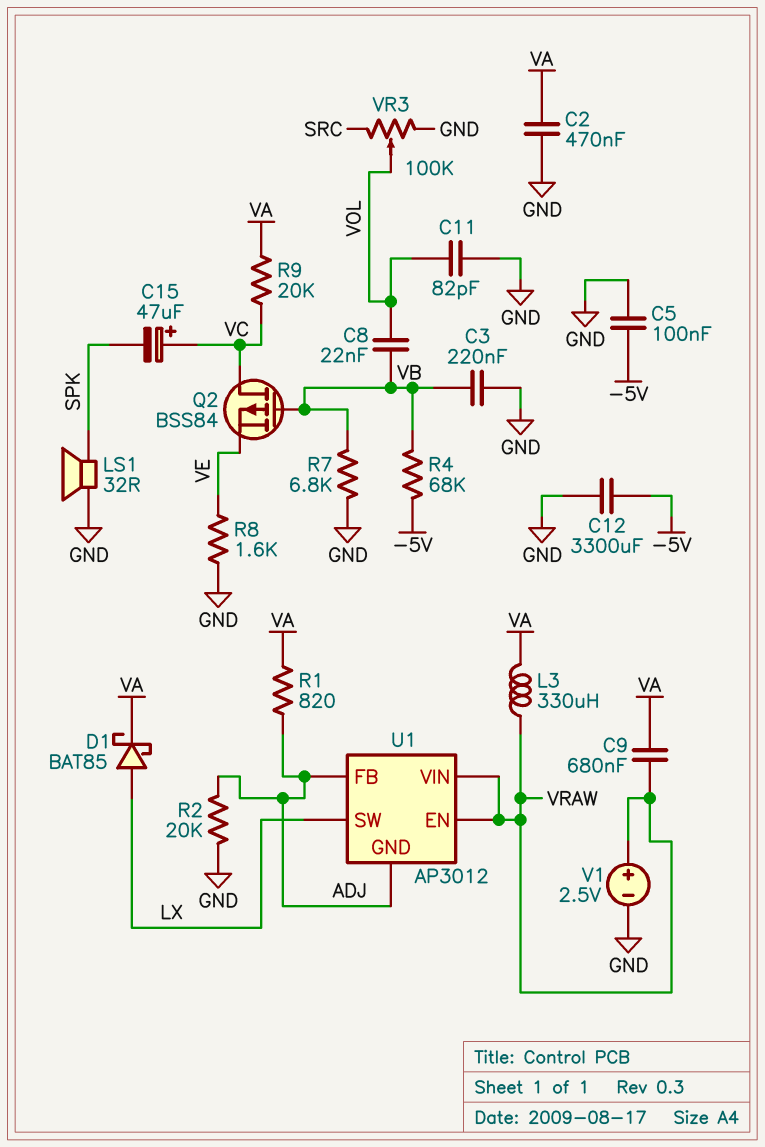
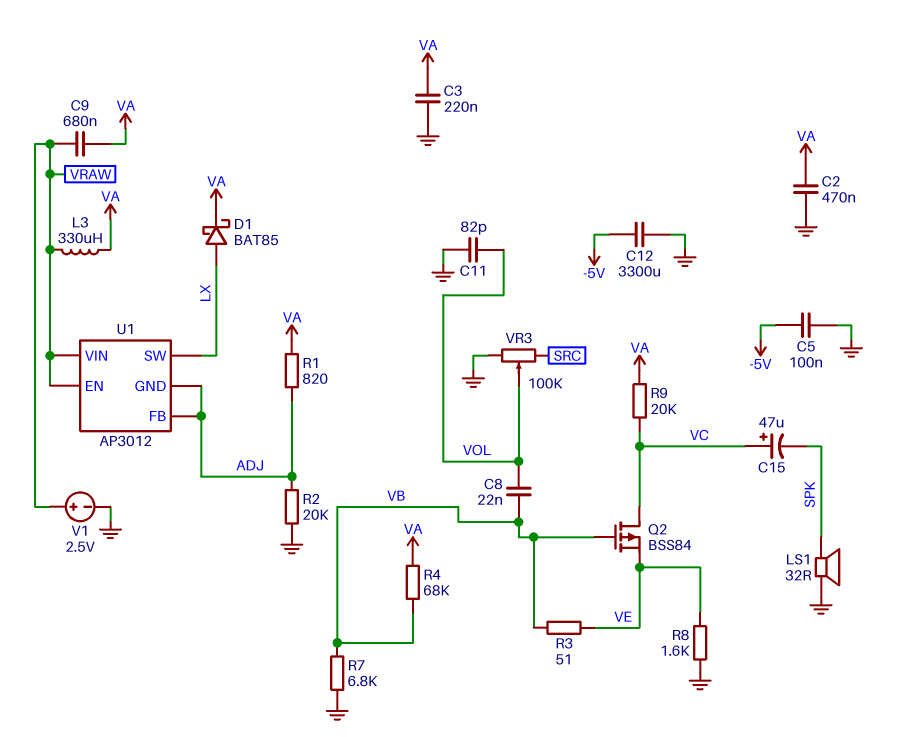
C3: 220nF (GND, VB) -> 220nF (GND, VA)
R3: none -> 51 (VB, VE)
R4: 68k (-5V, VB) -> 68k (VA, VB)

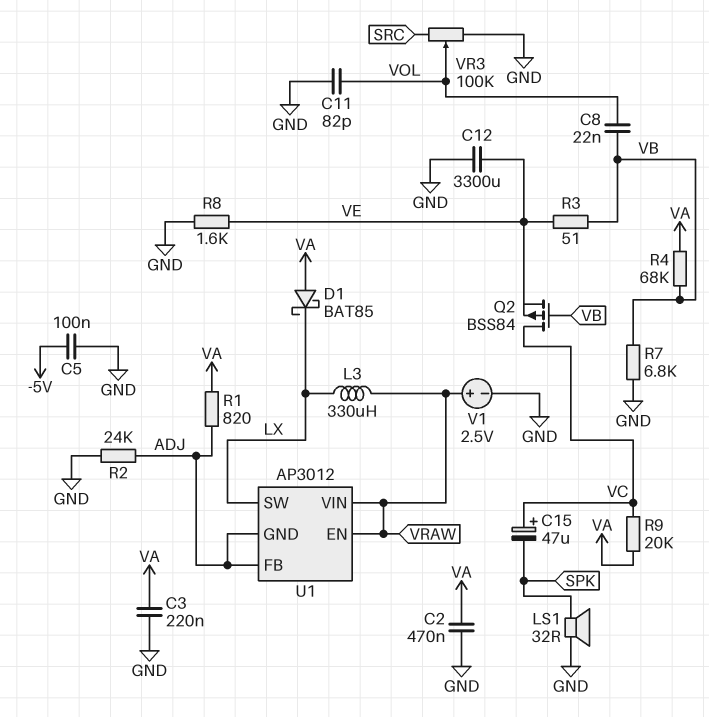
C9: 680nF (VA, VRAW) -> none
C12: 3300uF (-5V, GND) -> 3300uF (GND, VE)
D1: schottky BAT85 (A LX, K VA) -> schottky BAT85 (A VA, K LX)
L3: 330uH (VA, VRAW) -> 330uH (LX, VRAW)
R2: 20k (ADJ, GND) -> 24k (ADJ, GND)

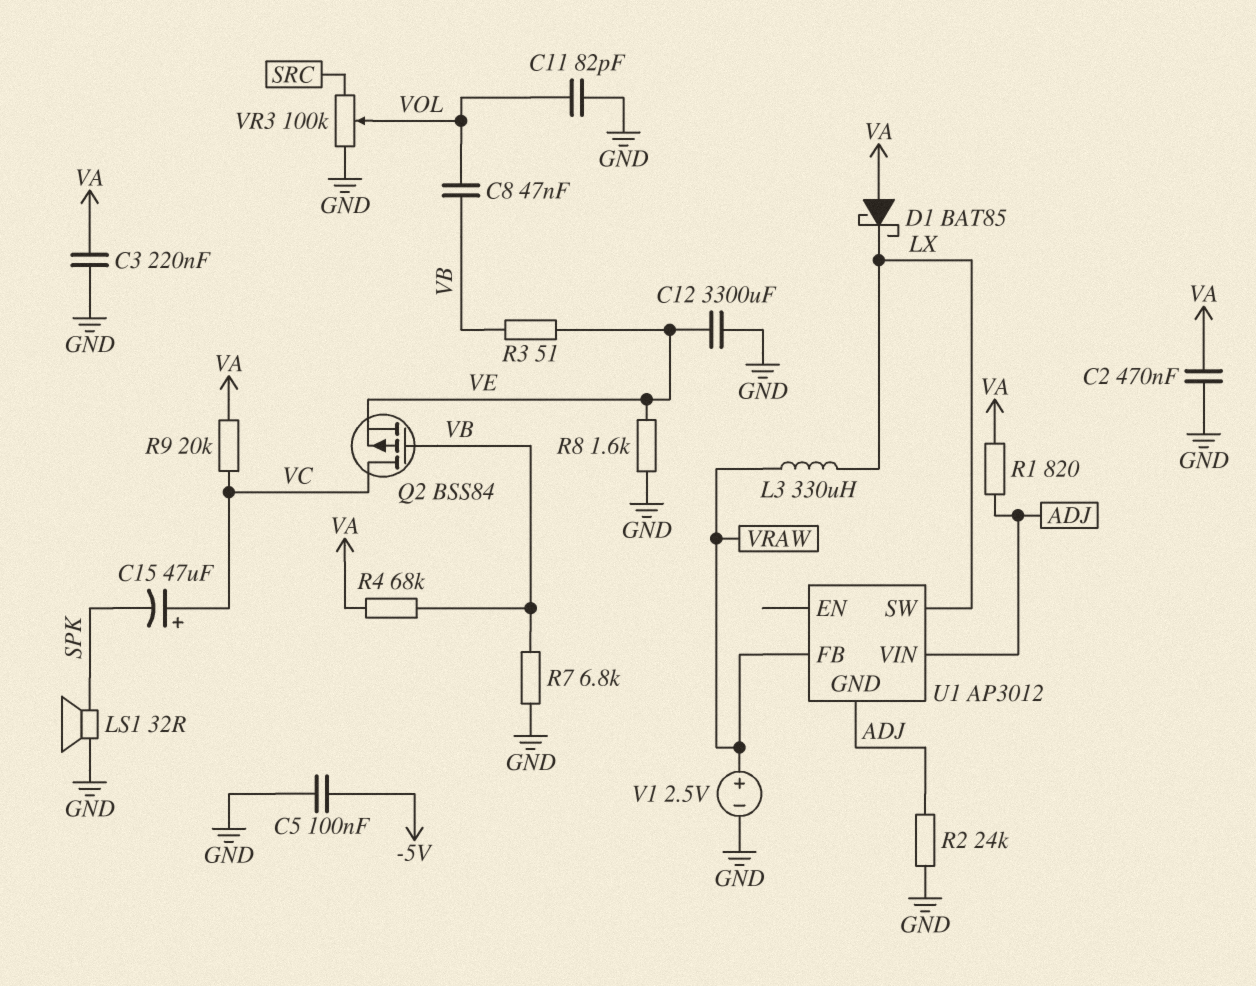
C8: 22nF (VB, VOL) -> 47nF (VB, VOL)
U1 pin EN: VRAW -> none
U1 pin FB: ADJ -> VRAW
U1 pin VIN: VRAW -> ADJ

